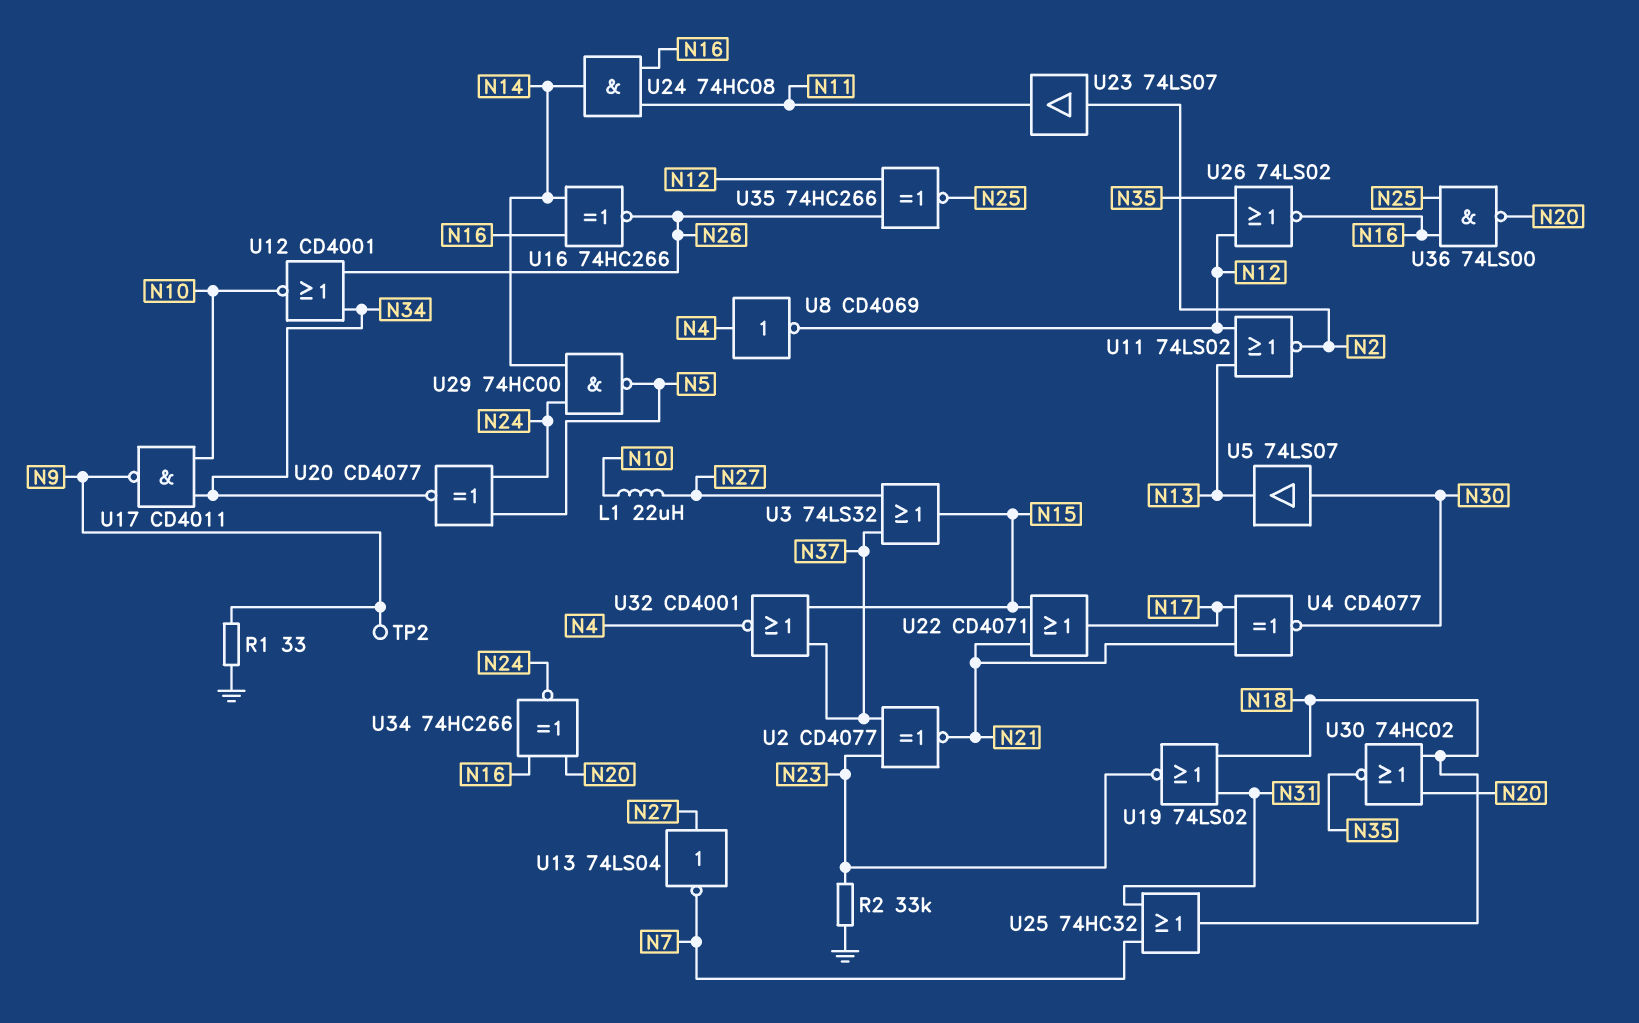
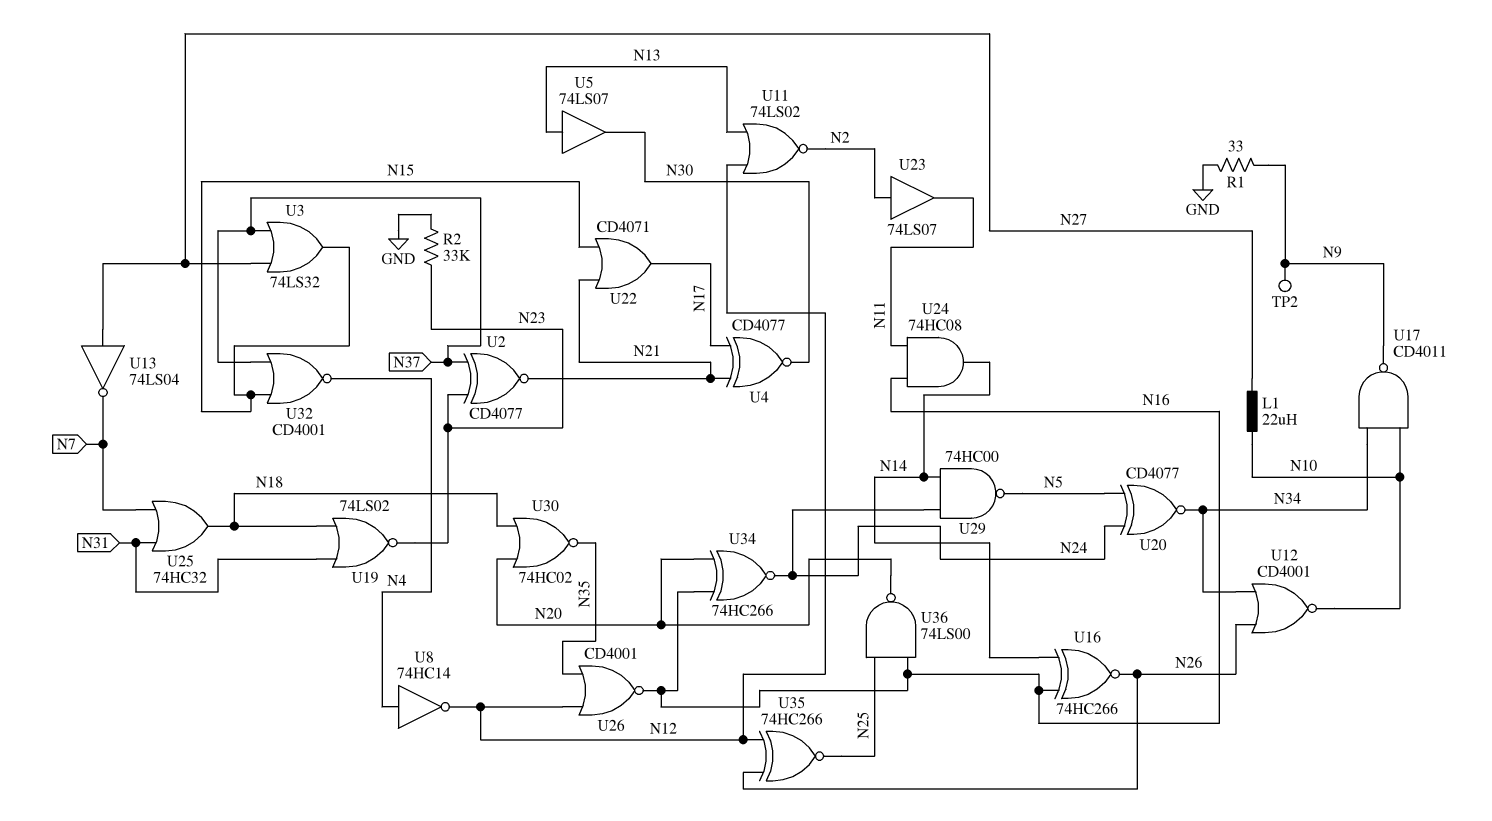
U5: buffer 74LS07 (in N30, out N13) -> buffer 74LS07 (in N13, out N30)
U8: NOT CD4069 (in N4, out N12) -> NOT 74HC14 (in N4, out N12)
U26: NOR 74LS02 (in N12, in N35, out N16) -> NOR CD4001 (in N12, in N35, out N16)

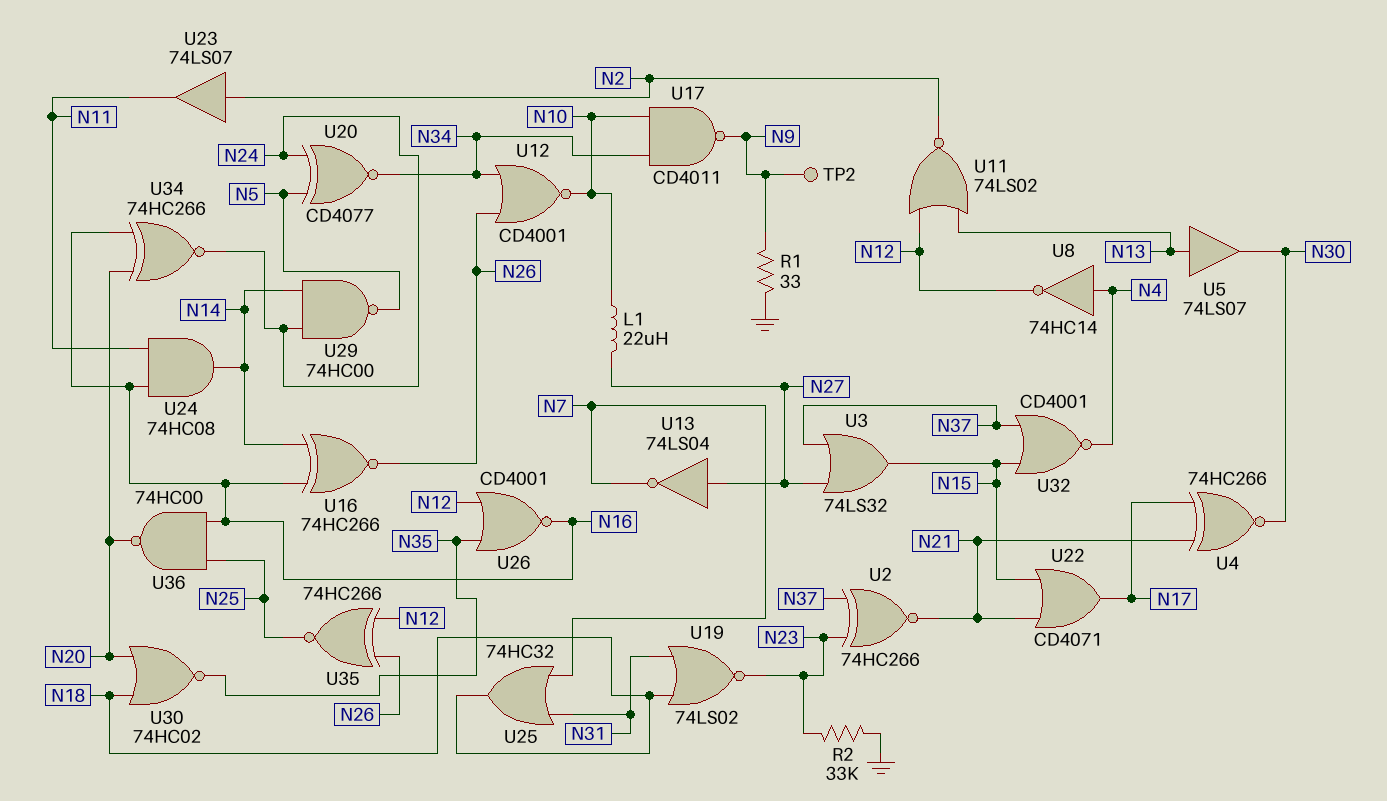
U2: XNOR CD4077 (in N23, in N37, out N21) -> XNOR 74HC266 (in N23, in N37, out N21)
U4: XNOR CD4077 (in N17, in N21, out N30) -> XNOR 74HC266 (in N17, in N21, out N30)
U36: NAND 74LS00 (in N16, in N25, out N20) -> NAND 74HC00 (in N16, in N25, out N20)

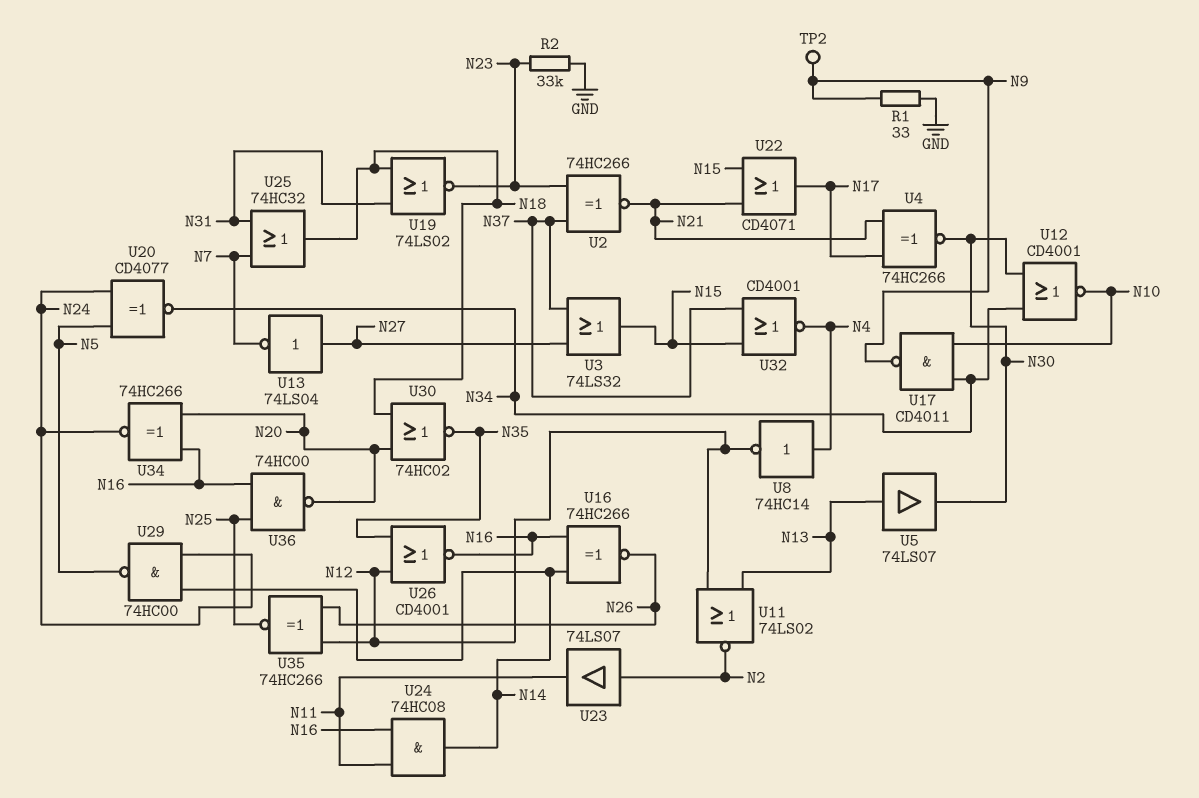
L1: 22uH (N10, N27) -> none
U12: NOR CD4001 (in N26, in N34, out N10) -> NOR CD4001 (in N30, in N34, out N10)

